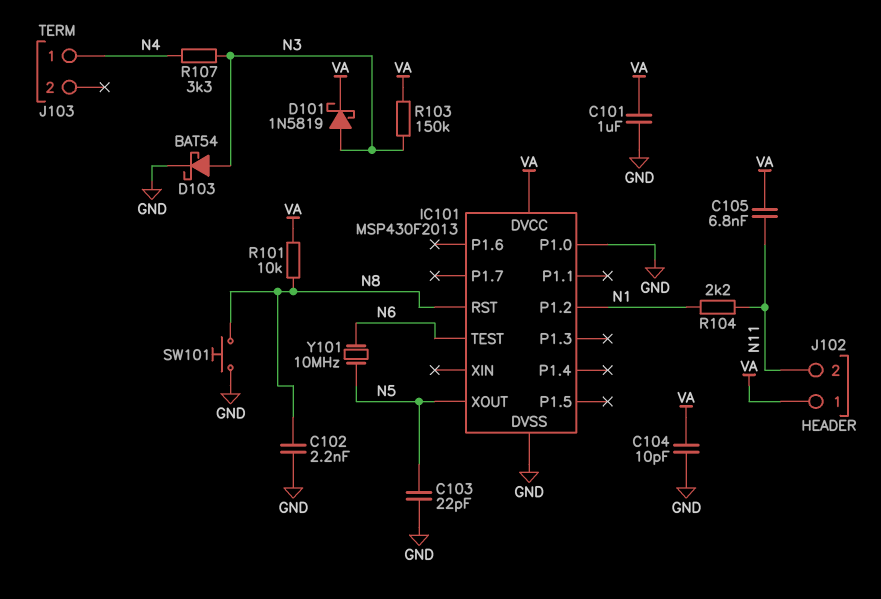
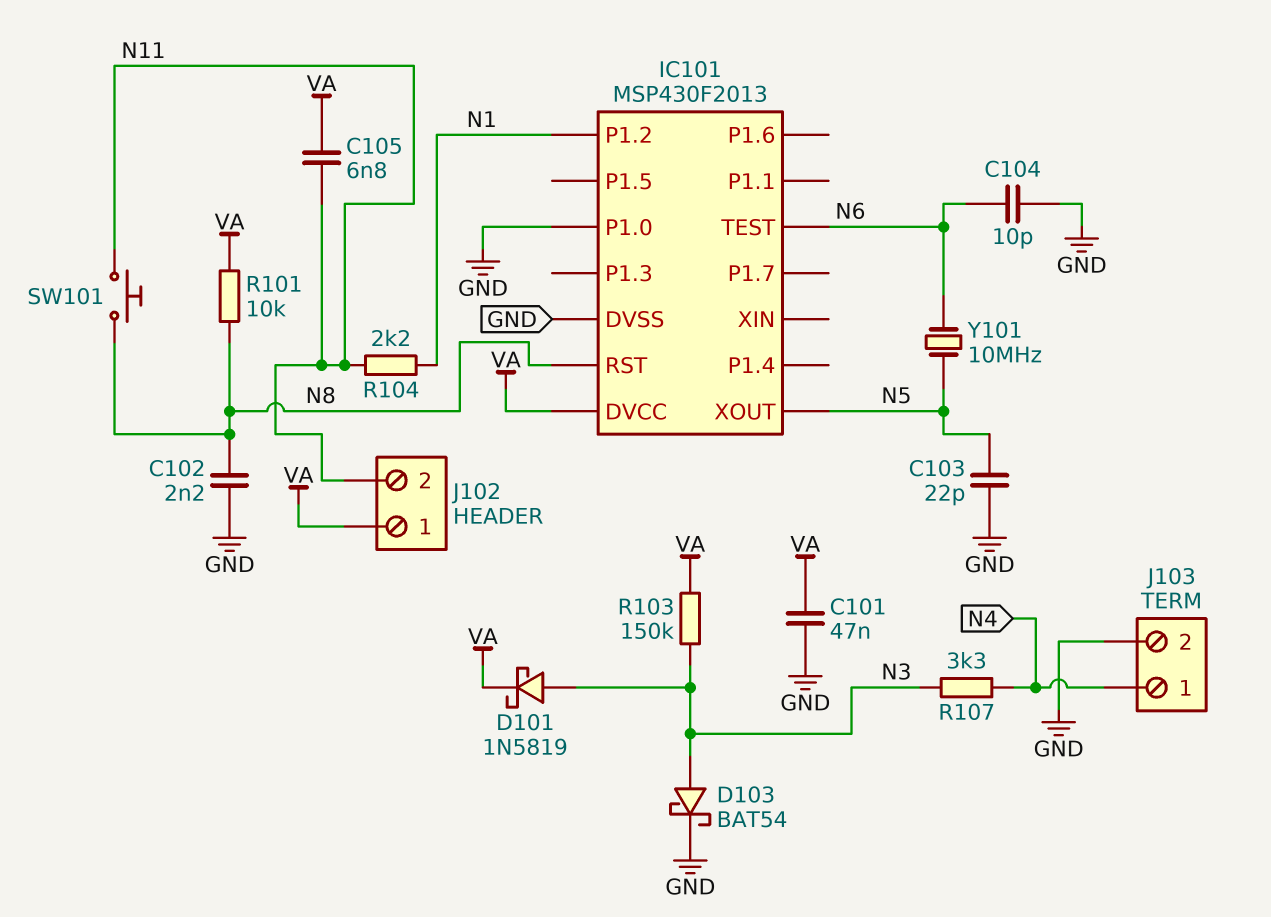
C101: 1uF (GND, VA) -> 47nF (GND, VA)
C104: 10pF (GND, VA) -> 10pF (GND, N6)
J103 pin 2: none -> GND
SW101: button (GND, N8) -> button (N8, N11)

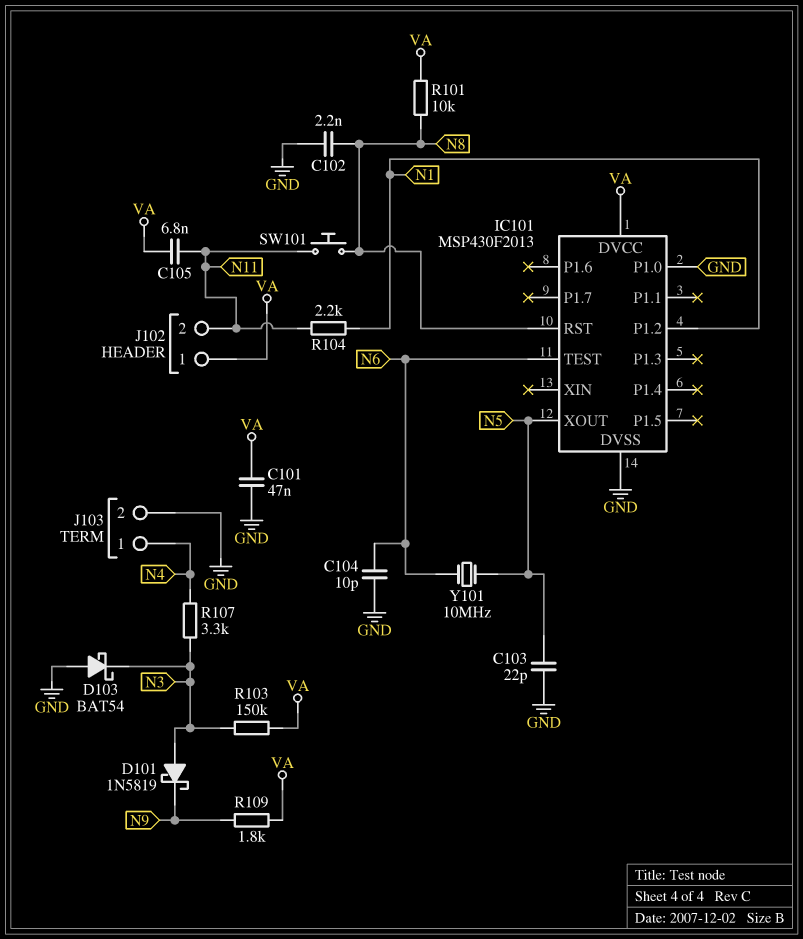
D101: schottky 1N5819 (A N3, K VA) -> schottky 1N5819 (A N3, K N9)
D103: schottky BAT54 (A N3, K GND) -> schottky BAT54 (A GND, K N3)
R109: none -> 1.8k (N9, VA)

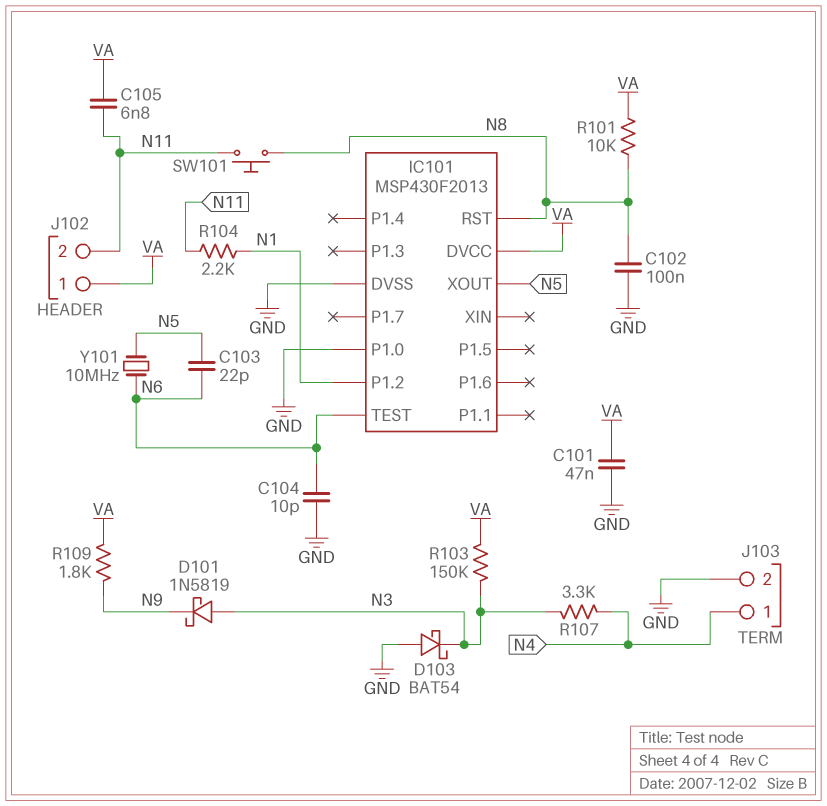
C102: 2.2nF (GND, N8) -> 100nF (GND, N8)
C103: 22pF (GND, N5) -> 22pF (N5, N6)

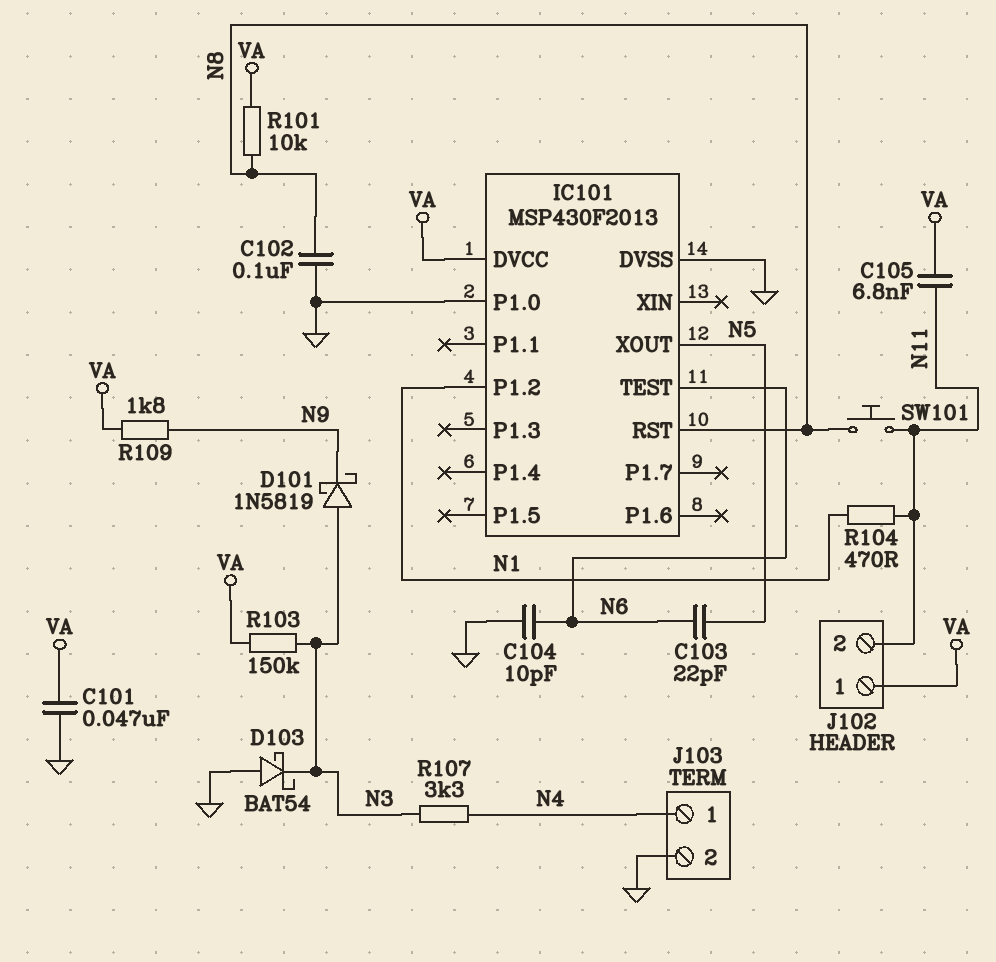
R104: 2.2k (N1, N11) -> 470 (N1, N11)
Y101: 10MHz (N5, N6) -> none

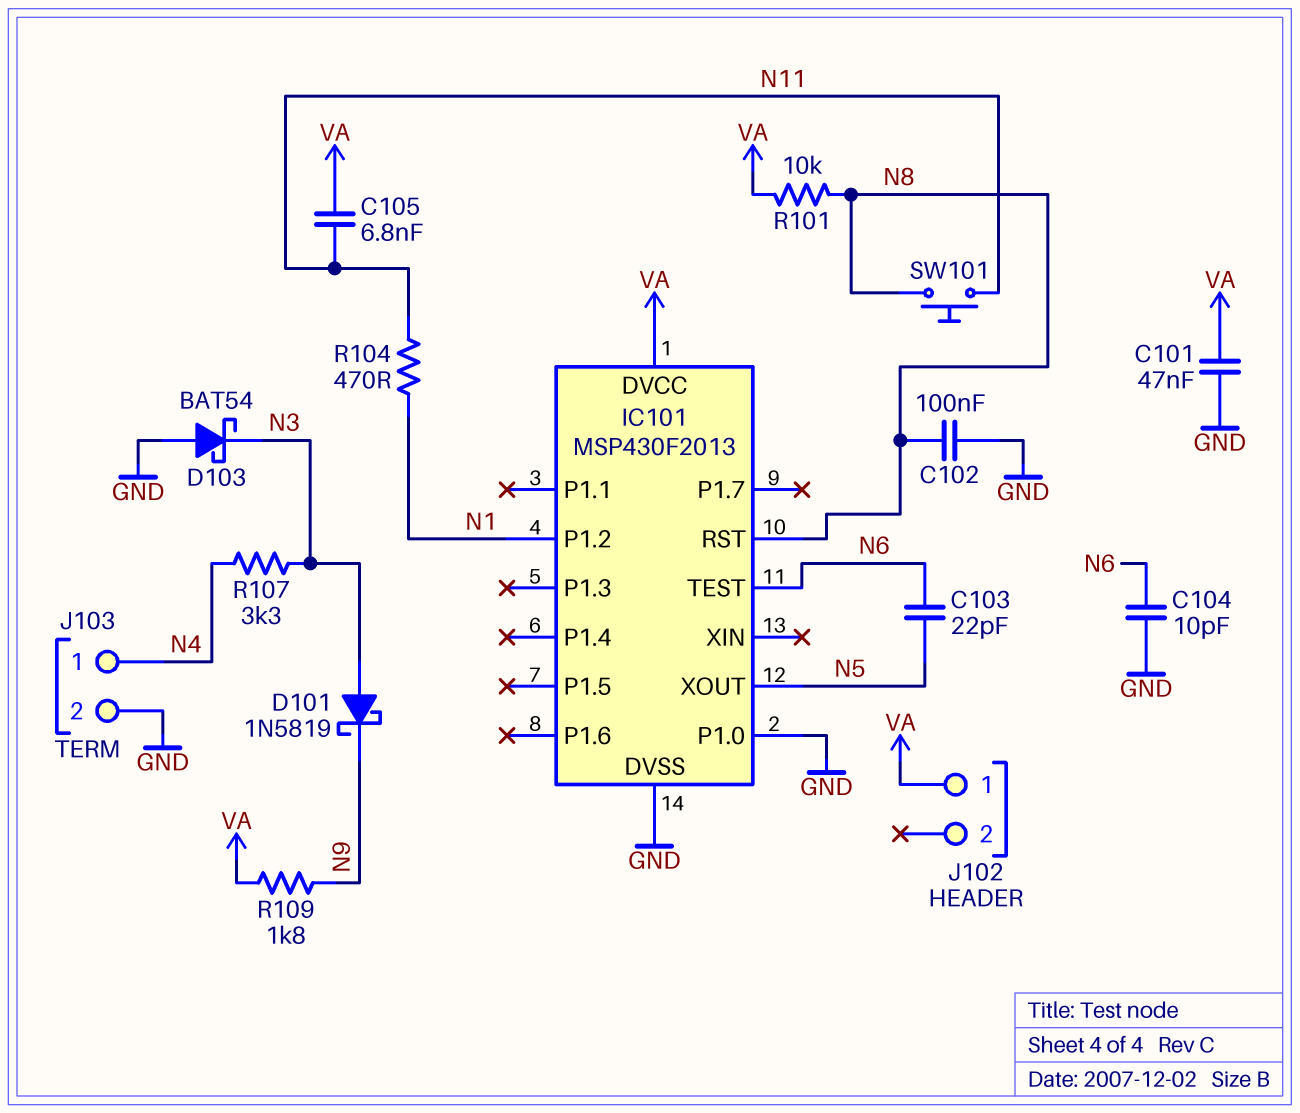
J102 pin 2: N11 -> none
R103: 150k (N3, VA) -> none

